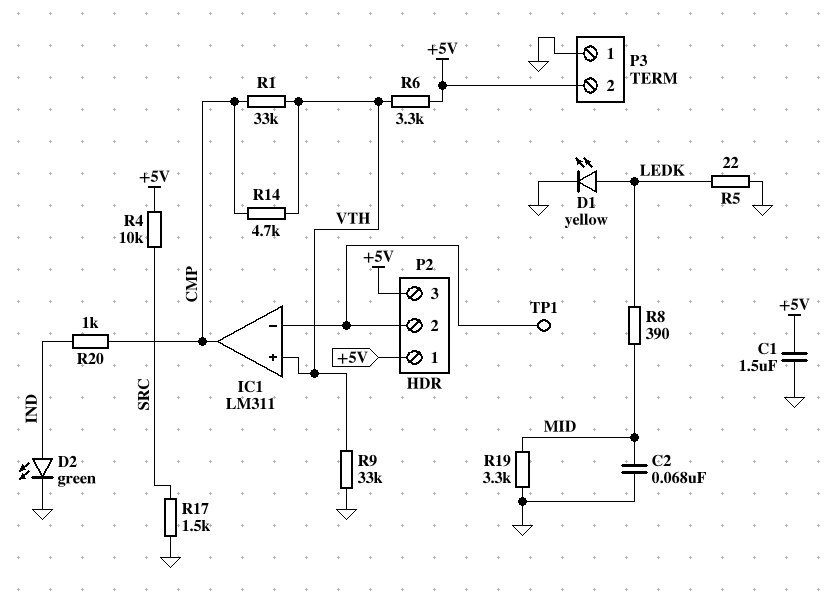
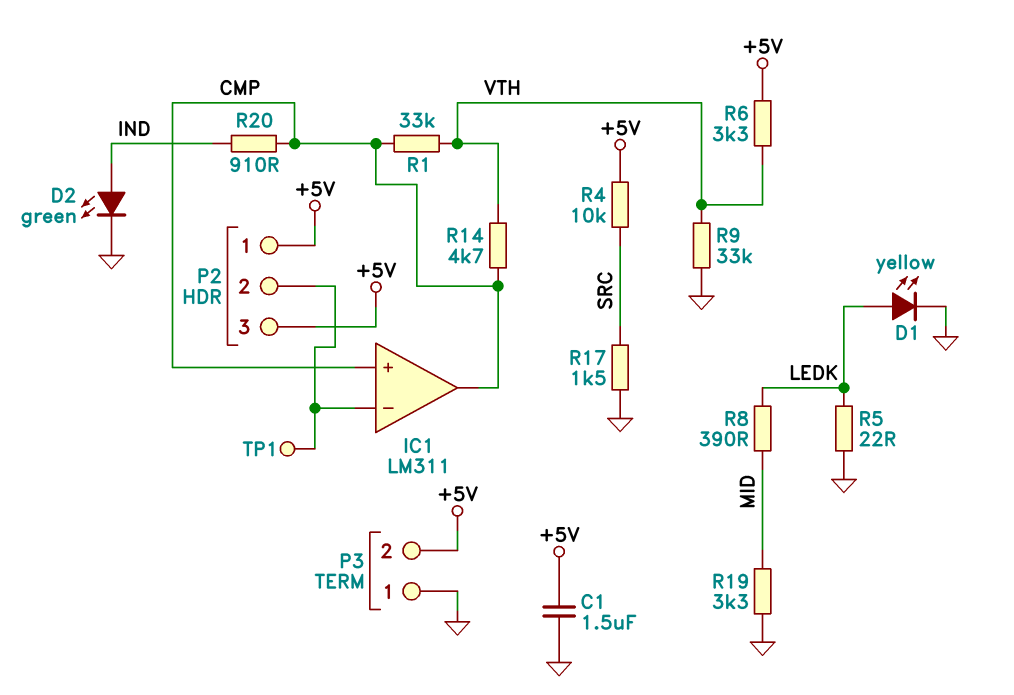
C2: 68nF (GND, MID) -> none
IC1 pin in+: VTH -> CMP
R20: 1k (CMP, IND) -> 910 (CMP, IND)

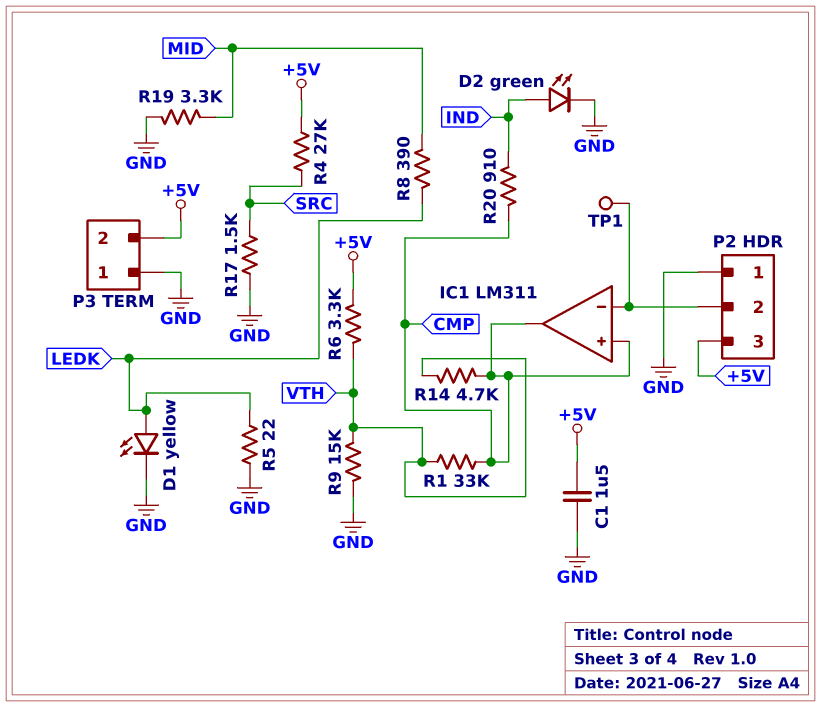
P2 pin 1: +5V -> GND
R4: 10k (+5V, SRC) -> 27k (+5V, SRC)
R9: 33k (GND, VTH) -> 15k (GND, VTH)

